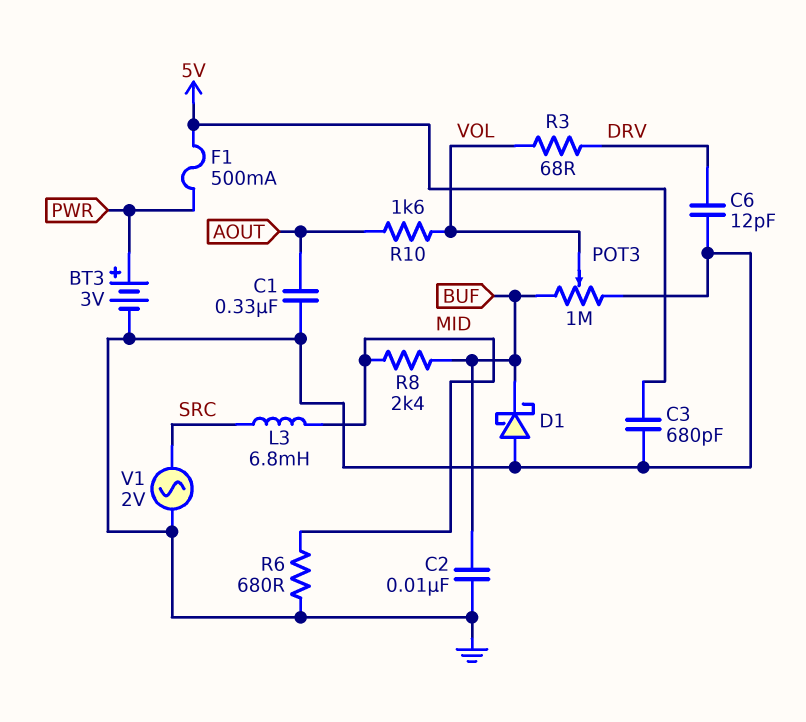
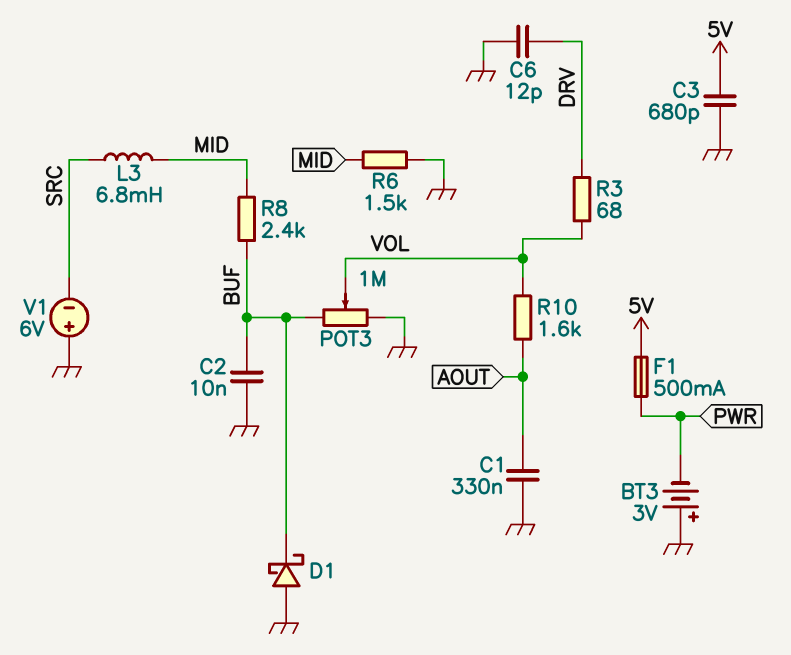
BT3: 3V (plus PWR, minus GND) -> 3V (plus GND, minus PWR)
R6: 680 (GND, MID) -> 1.5k (GND, MID)
V1: AC 2V (GND, SRC) -> 6V (plus GND, minus SRC)

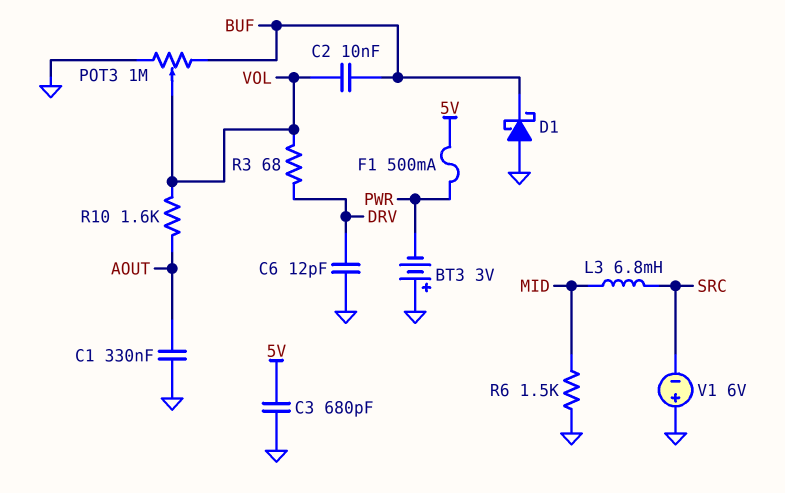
C2: 10nF (BUF, GND) -> 10nF (BUF, VOL)
R8: 2.4k (BUF, MID) -> none

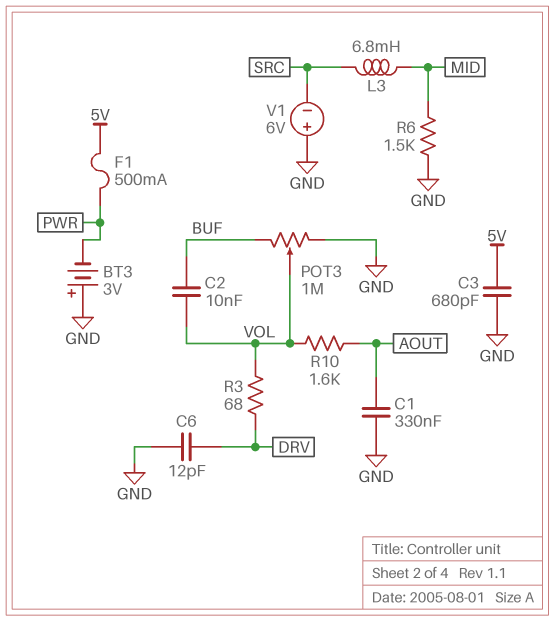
D1: schottky (A GND, K BUF) -> none

